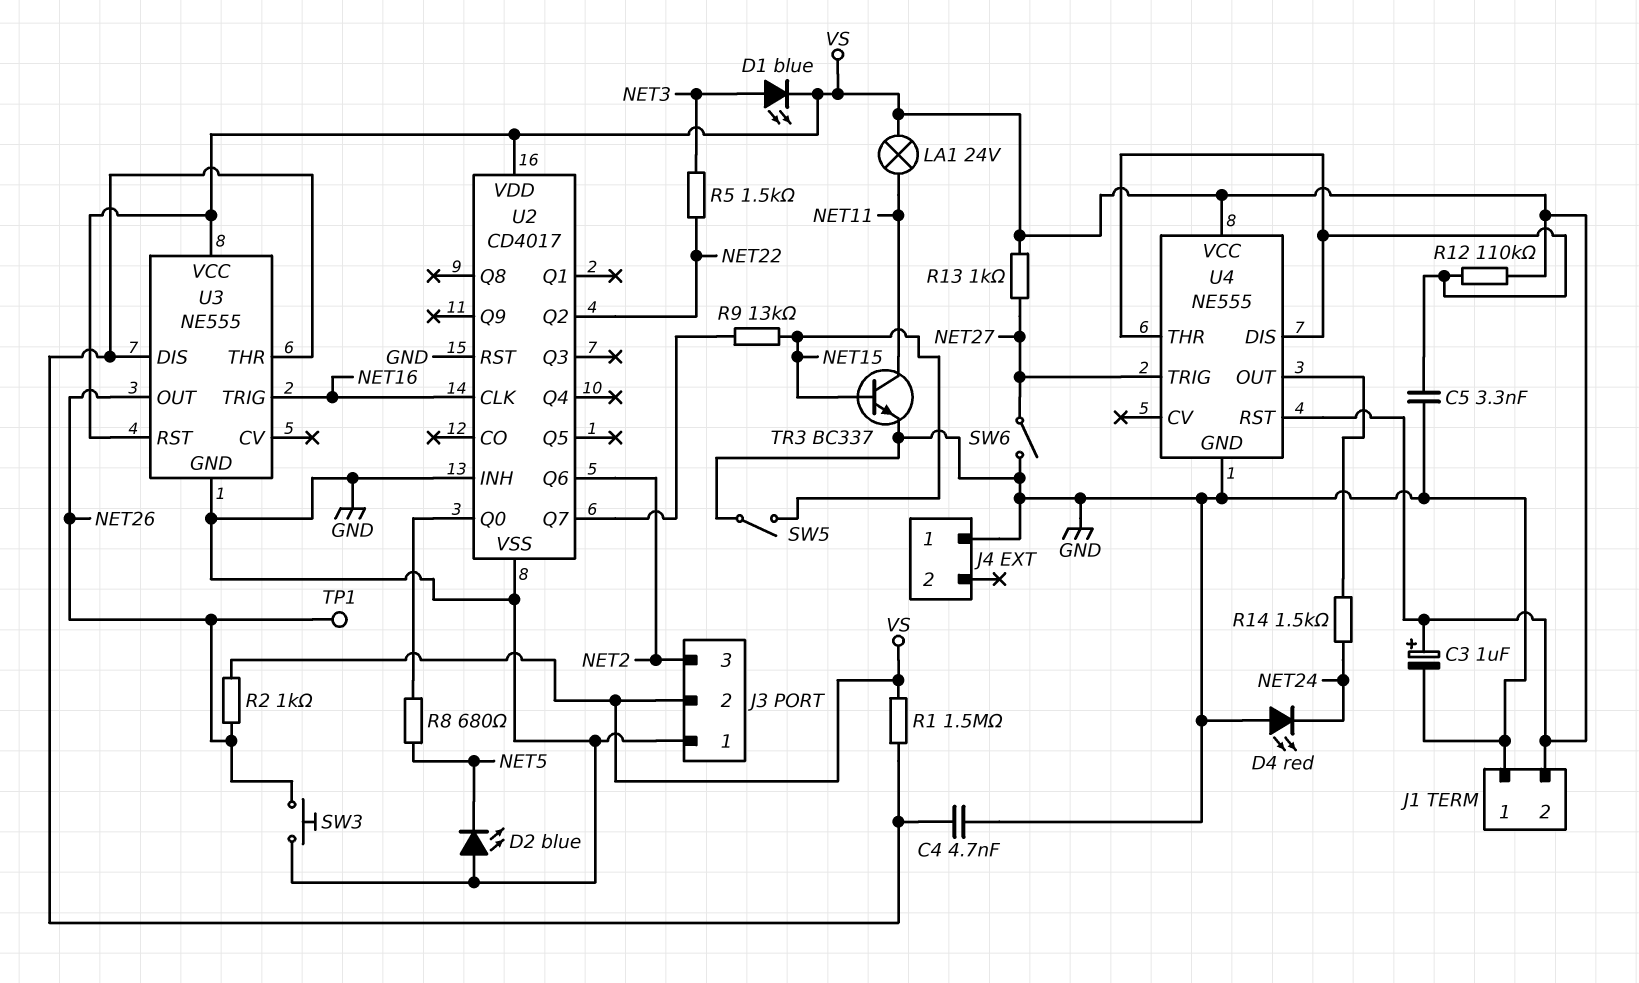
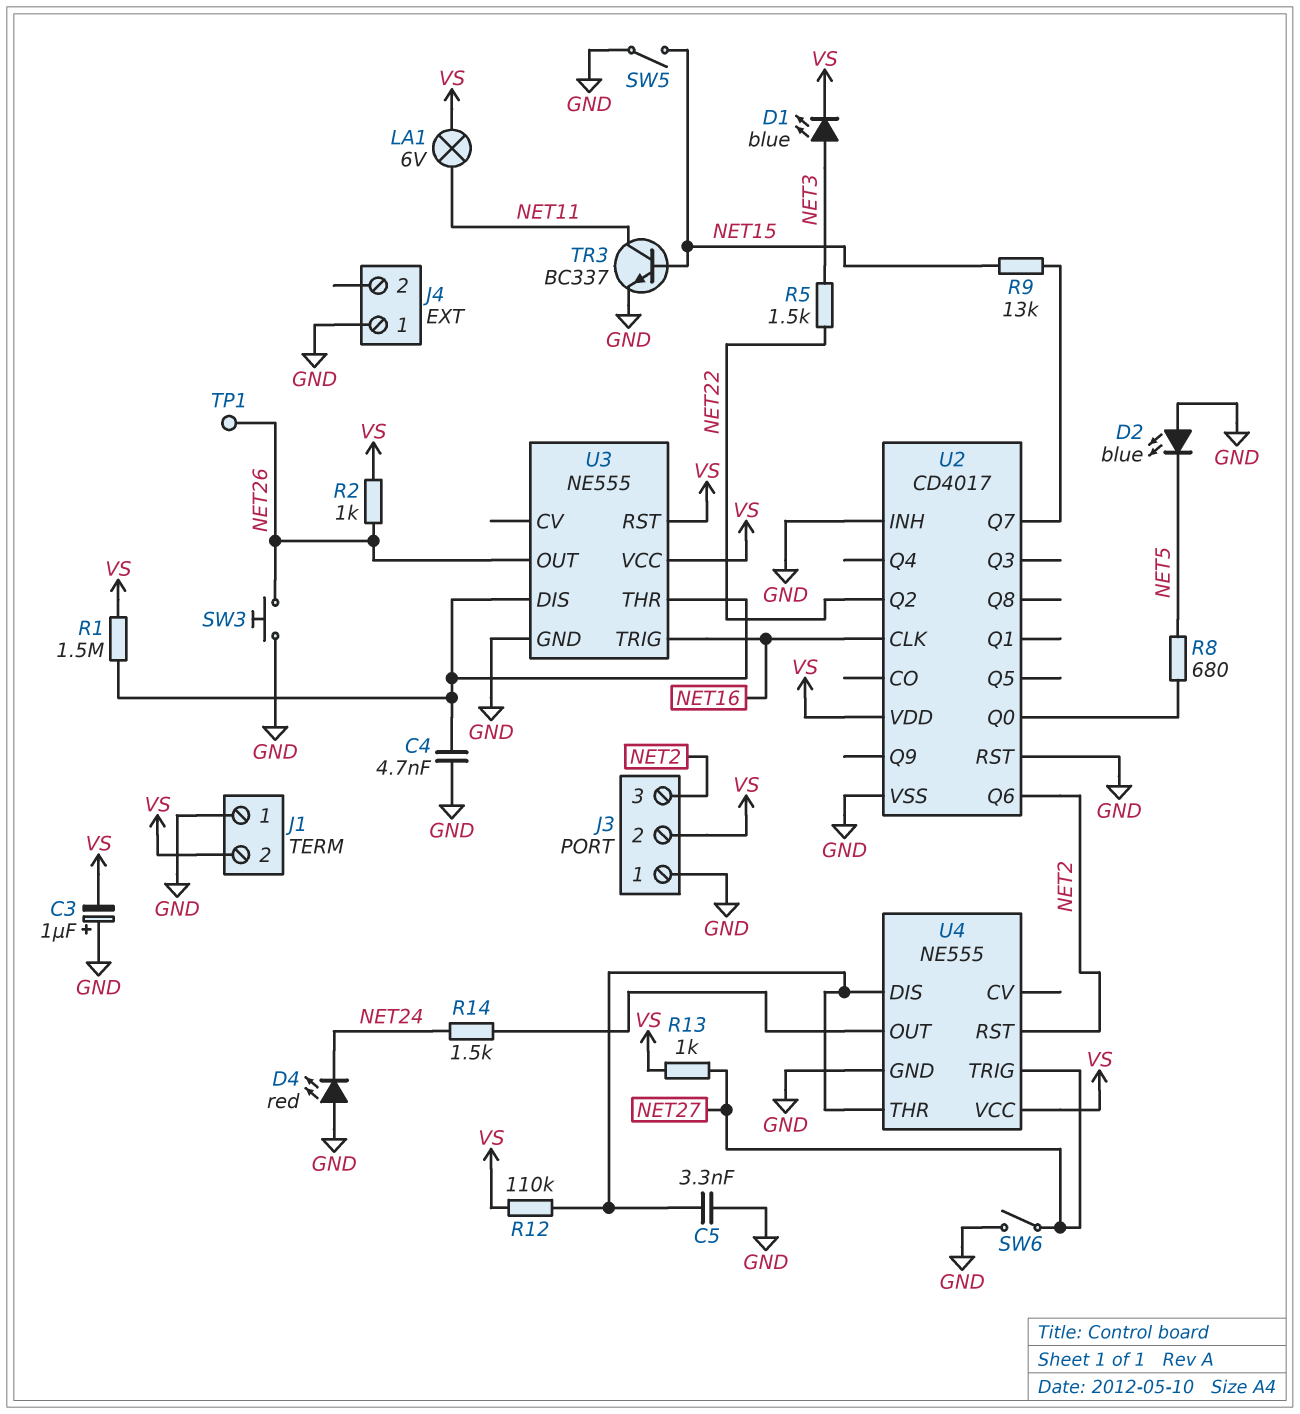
C3: 1uF (plus VS, minus GND) -> 1uF (plus GND, minus VS)
LA1: lamp 24V (NET11, VS) -> lamp 6V (NET11, VS)
U4 pin RST: VS -> NET2

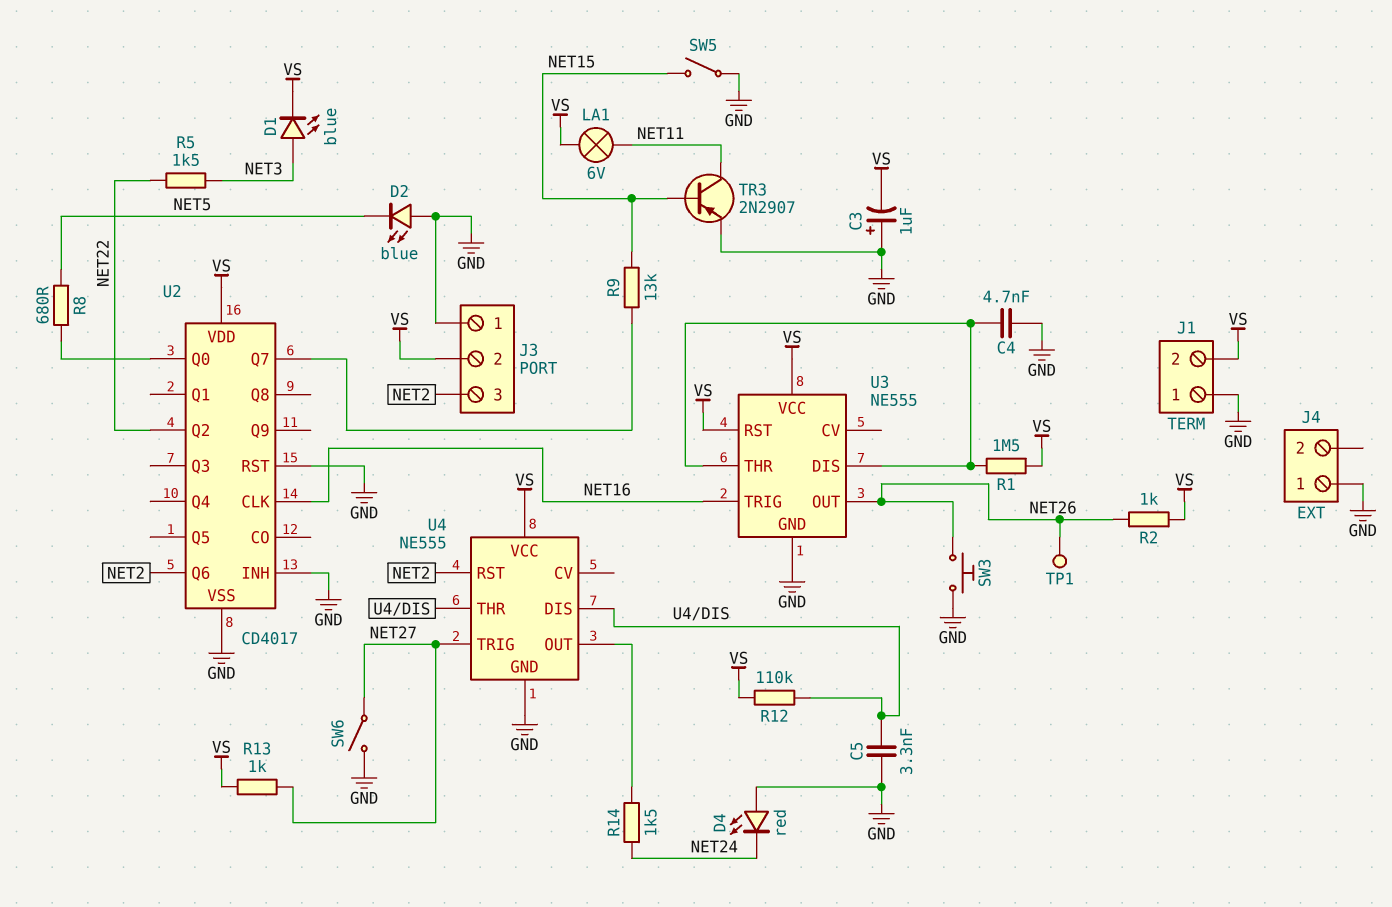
TR3: NPN BC337 (B NET15, C NET11, E GND) -> PNP 2N2907 (B NET15, C NET11, E GND)

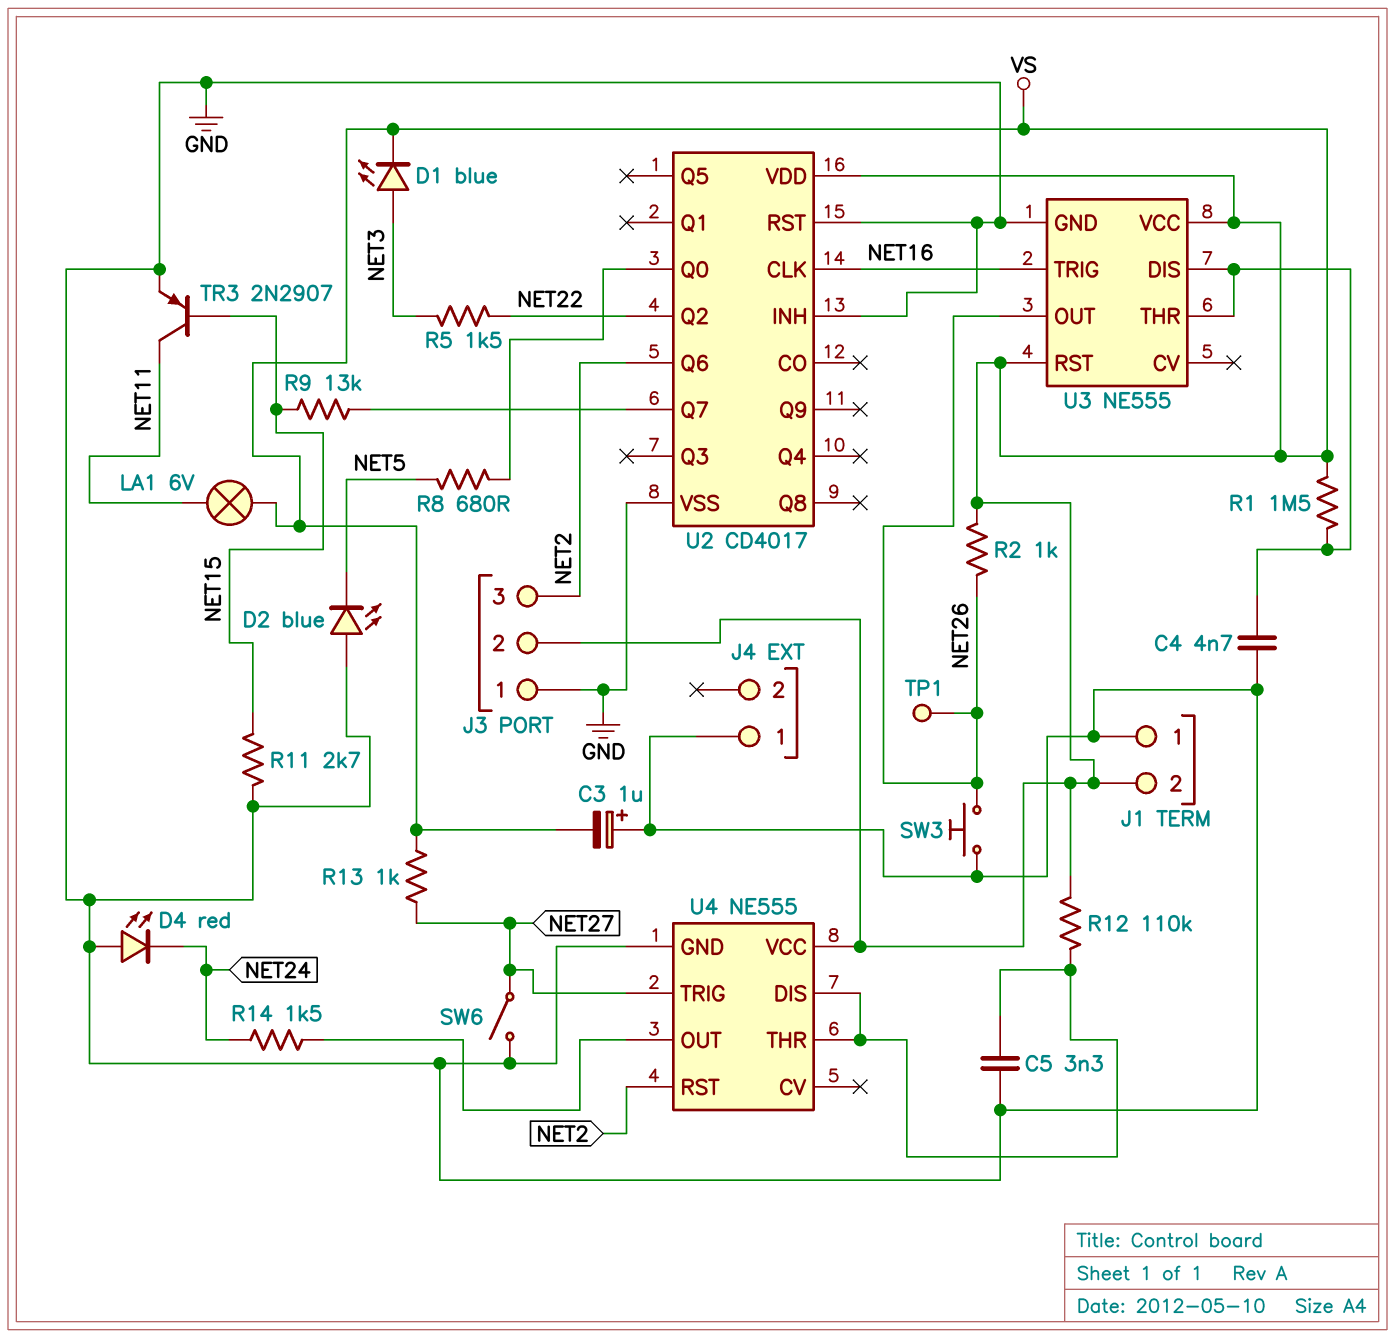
R11: none -> 2.7k (GND, NET15)
SW5: switch (GND, NET15) -> none

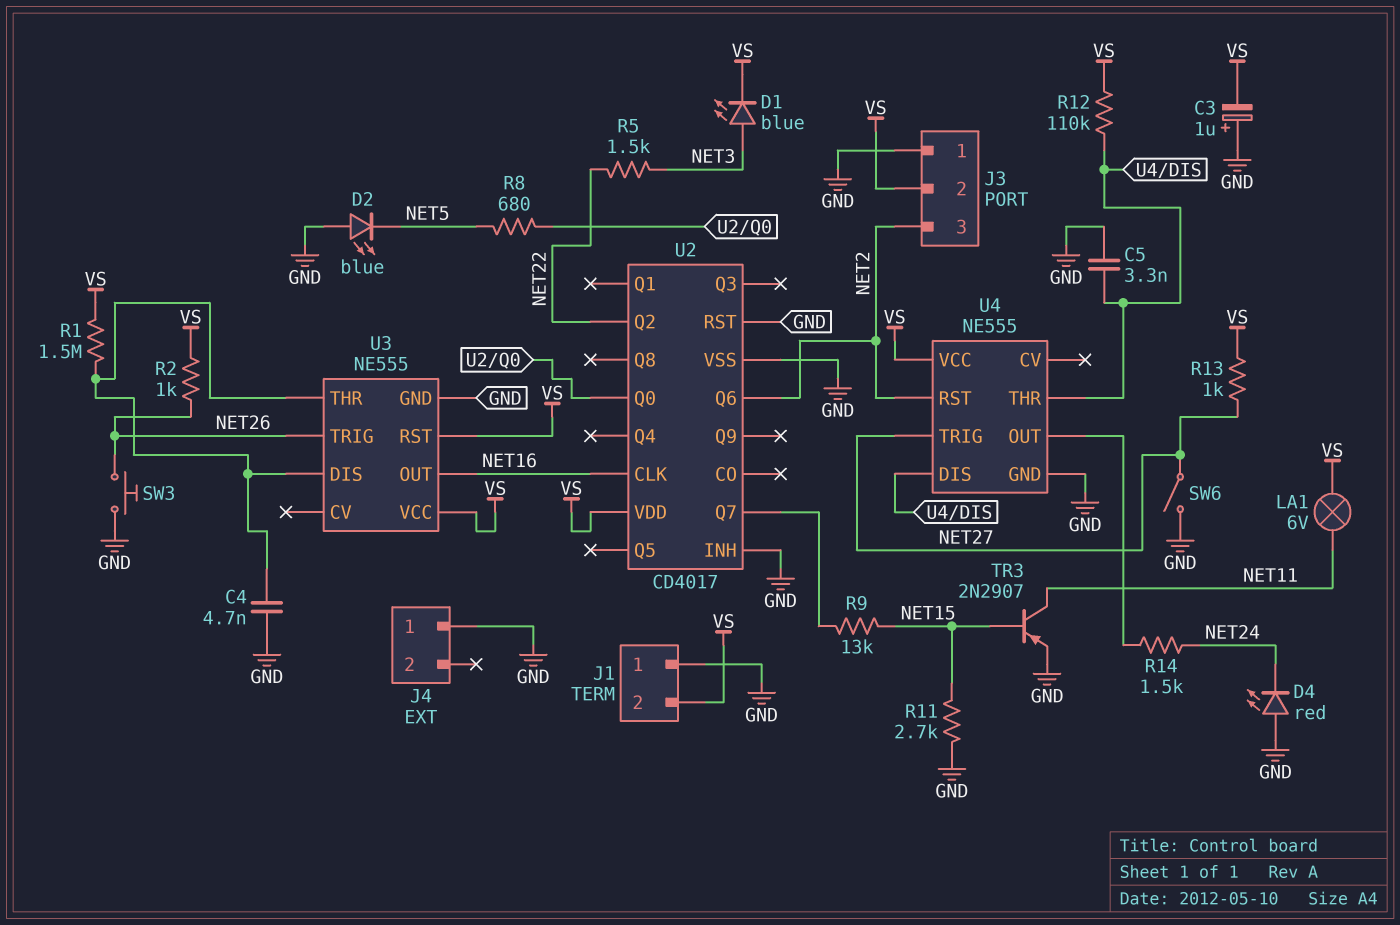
TP1: test point (NET26) -> none
U3 pin OUT: NET26 -> NET16
U3 pin TRIG: NET16 -> NET26

